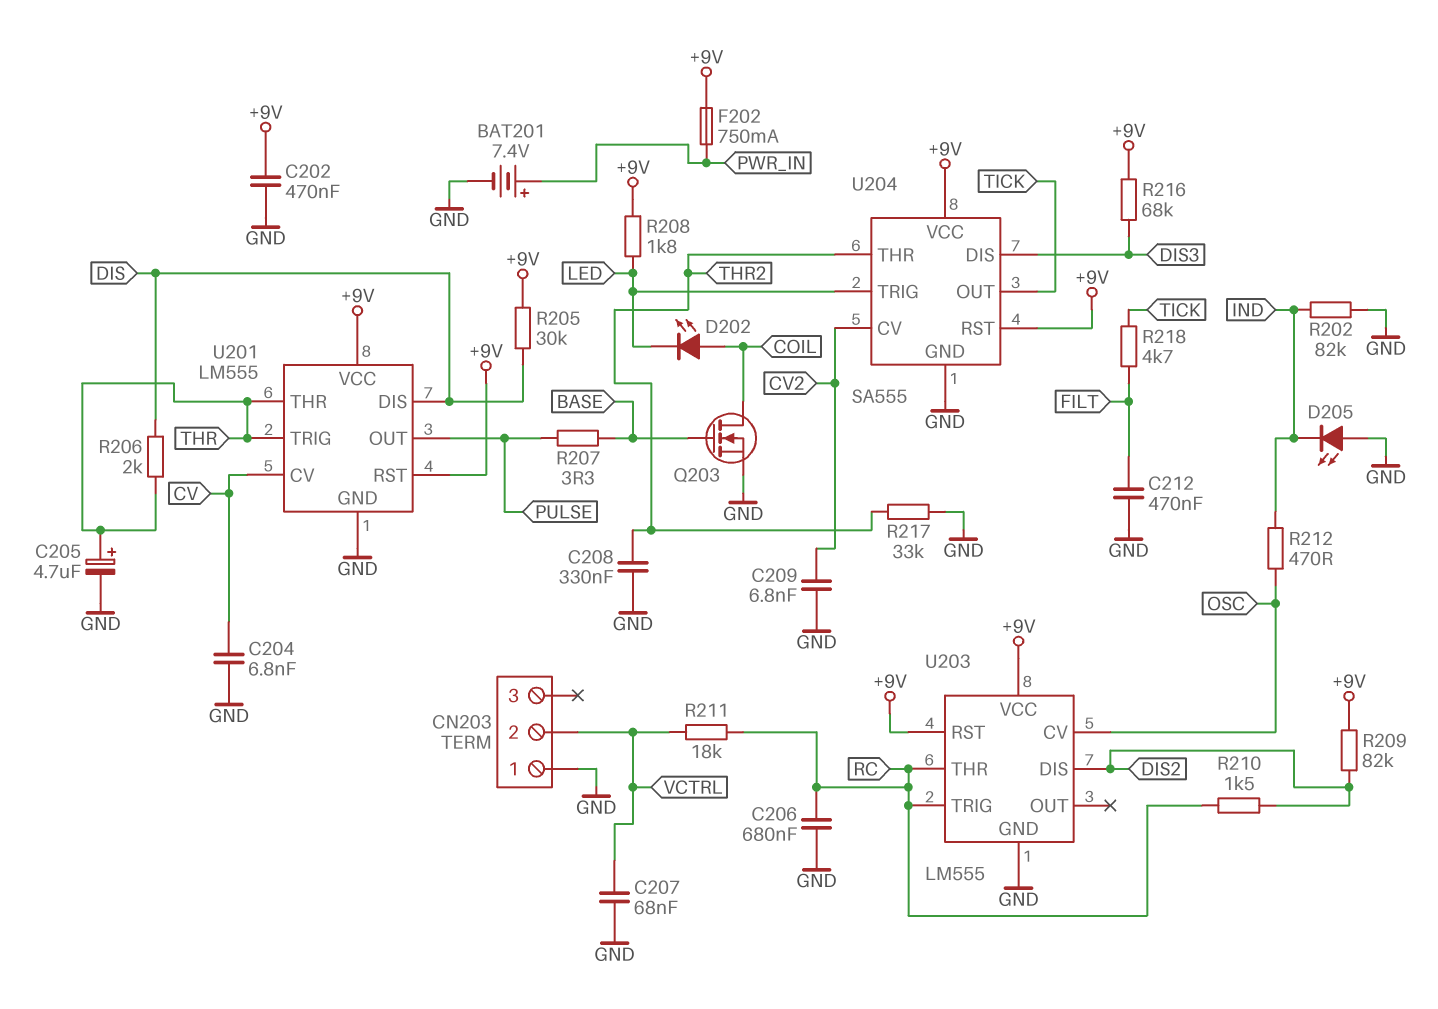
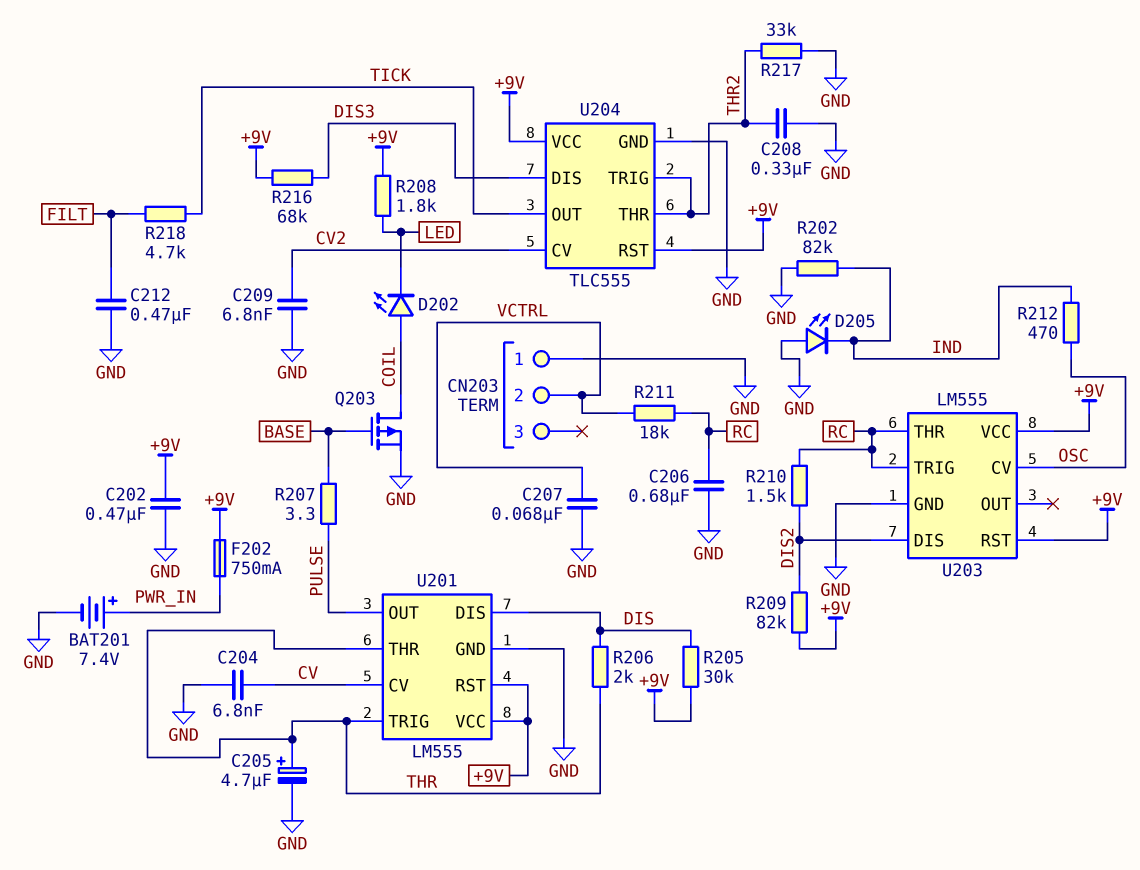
Q203: NMOS (G BASE, D COIL, S GND) -> PMOS (G BASE, D COIL, S GND)
U204: SA555 -> TLC555
U204 pin TRIG: LED -> THR2

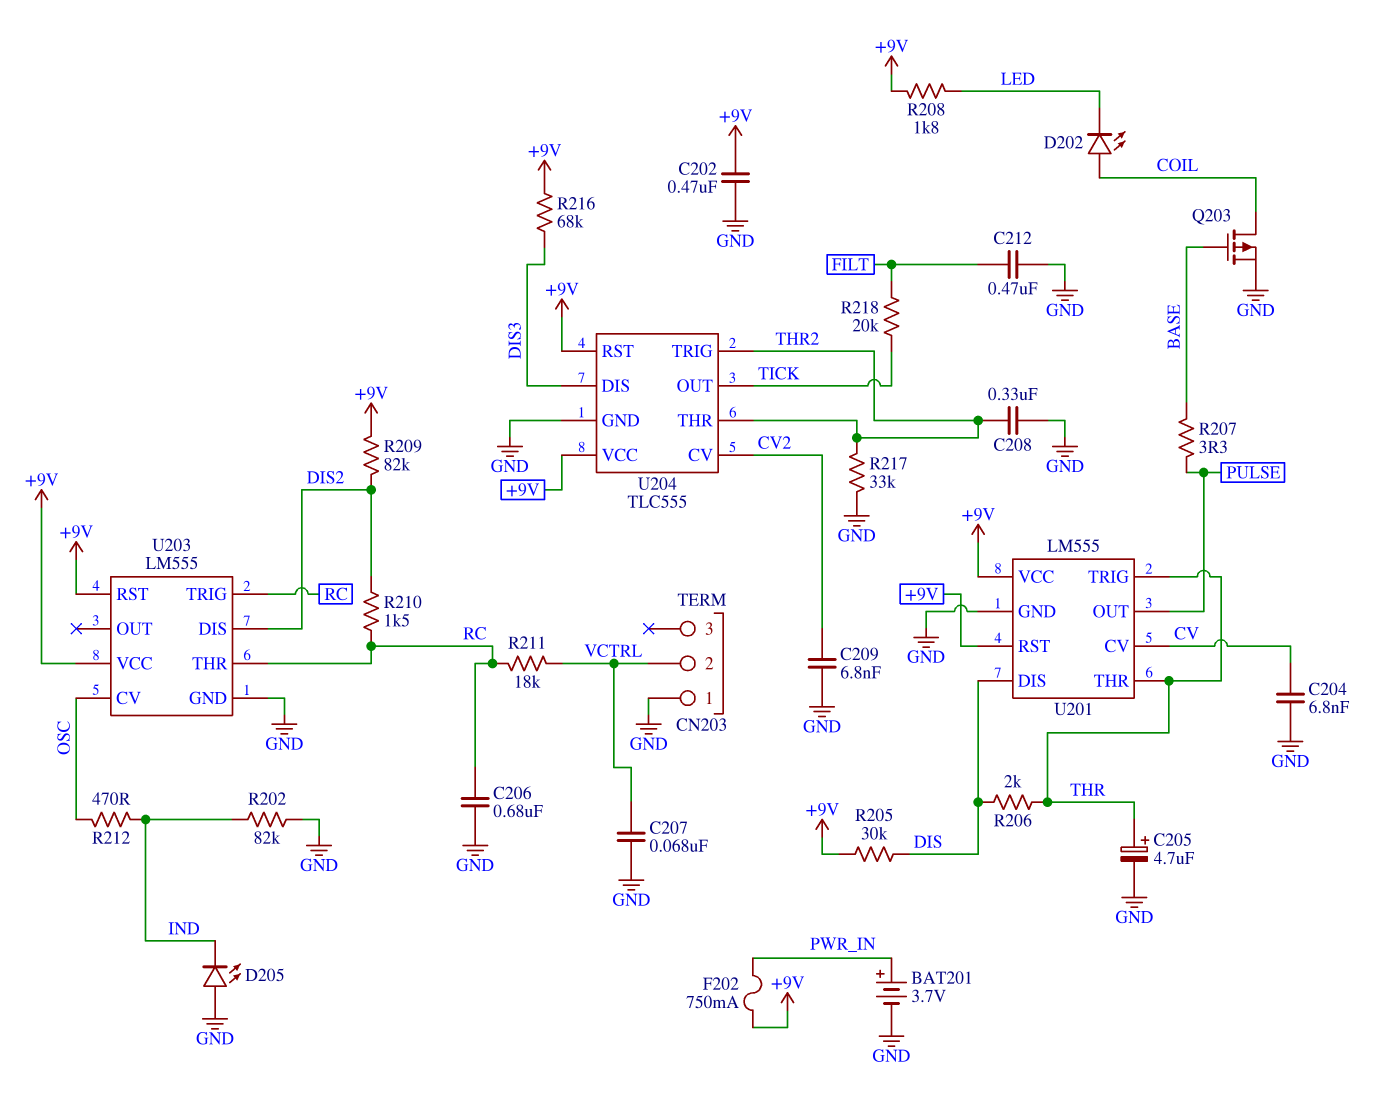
BAT201: 7.4V (plus PWR_IN, minus GND) -> 3.7V (plus PWR_IN, minus GND)
R218: 4.7k (FILT, TICK) -> 20k (FILT, TICK)

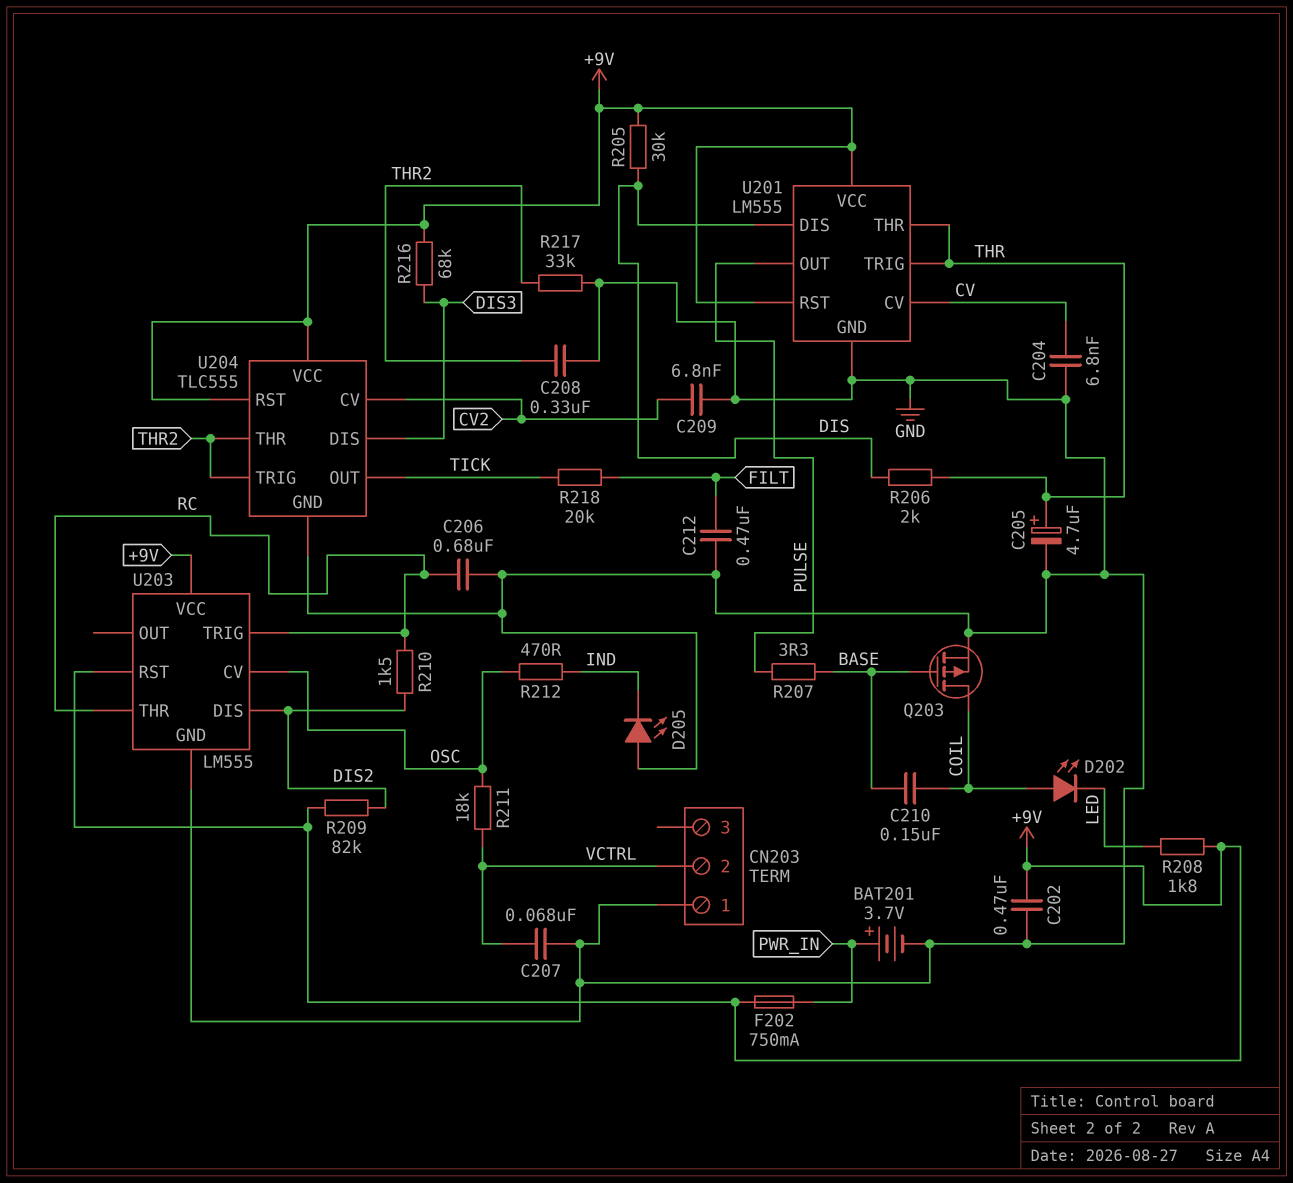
C210: none -> 150nF (BASE, COIL)
R202: 82k (GND, IND) -> none
R211: 18k (RC, VCTRL) -> 18k (OSC, VCTRL)

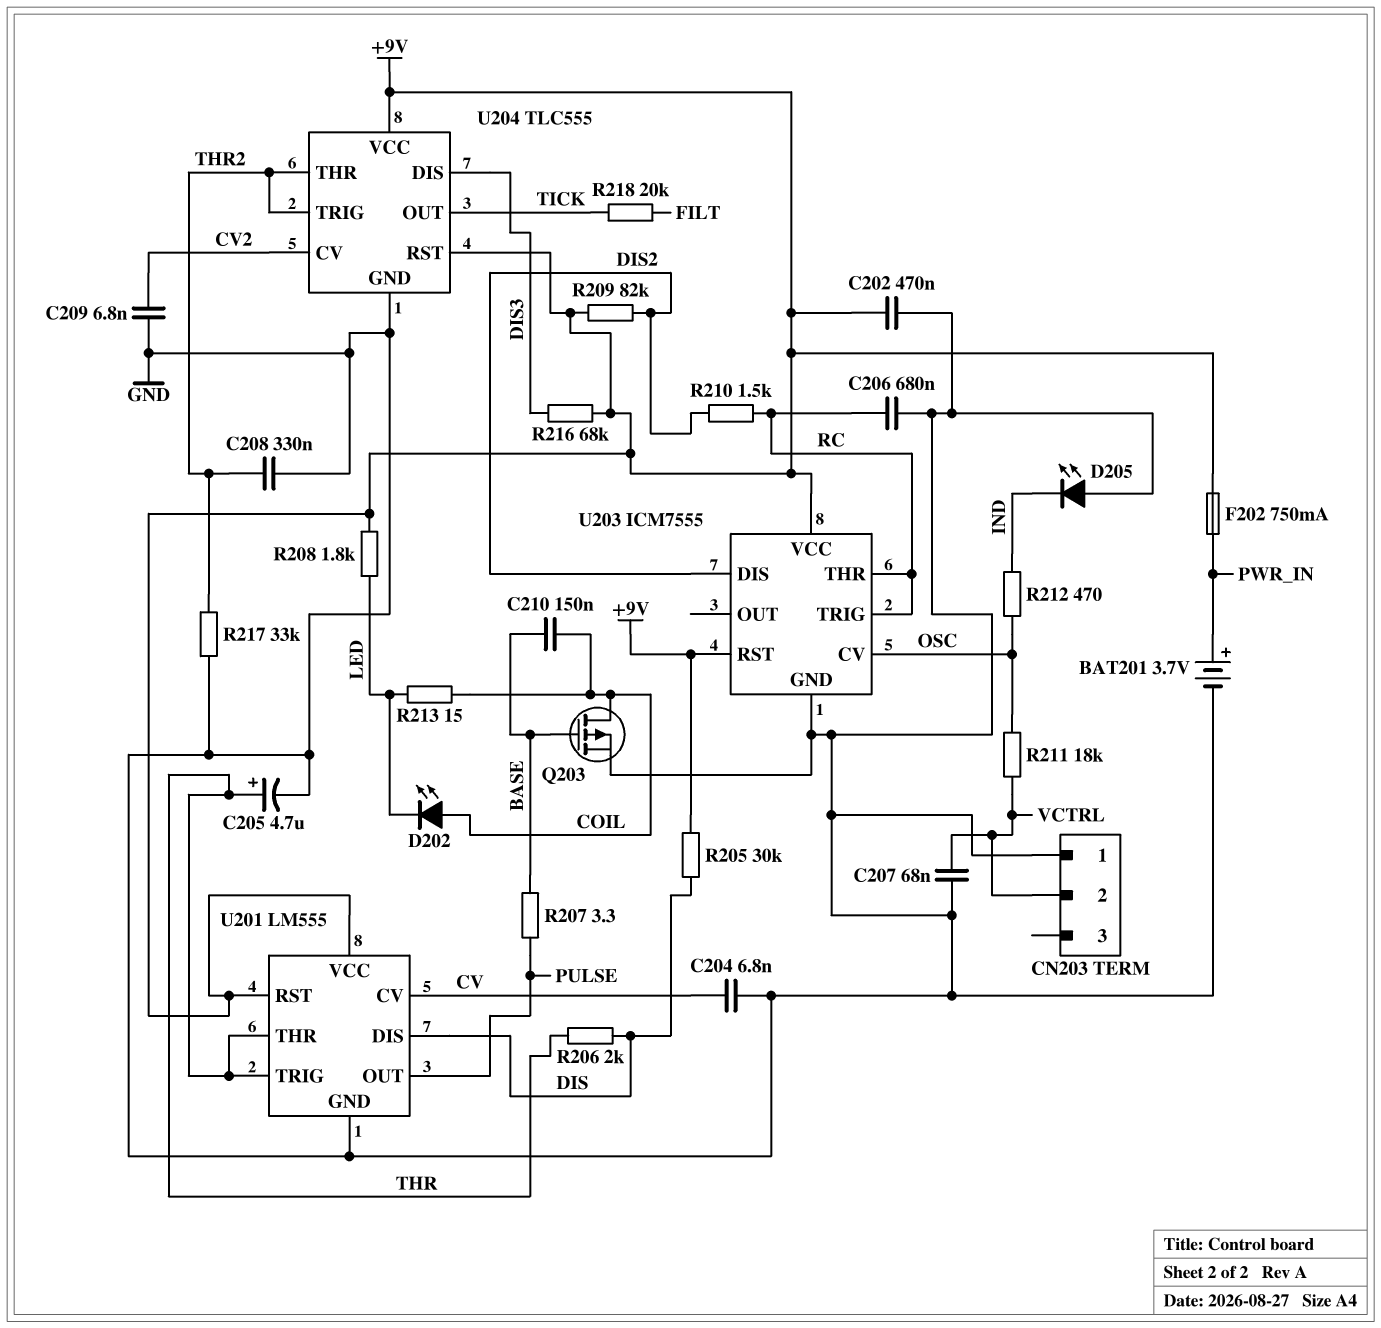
C212: 470nF (FILT, GND) -> none
R213: none -> 15 (COIL, LED)
U203: LM555 -> ICM7555

